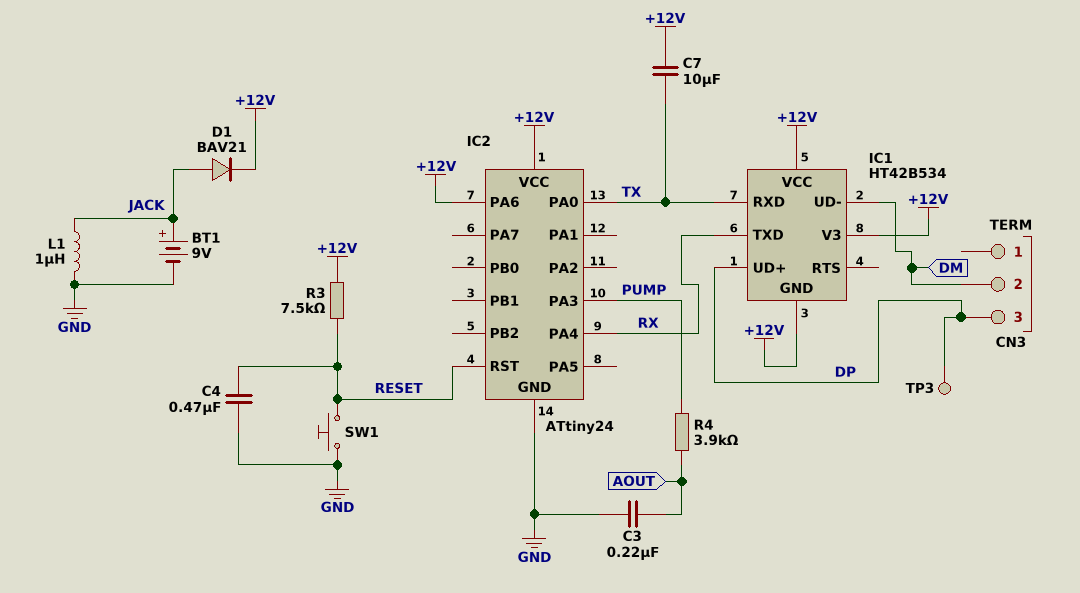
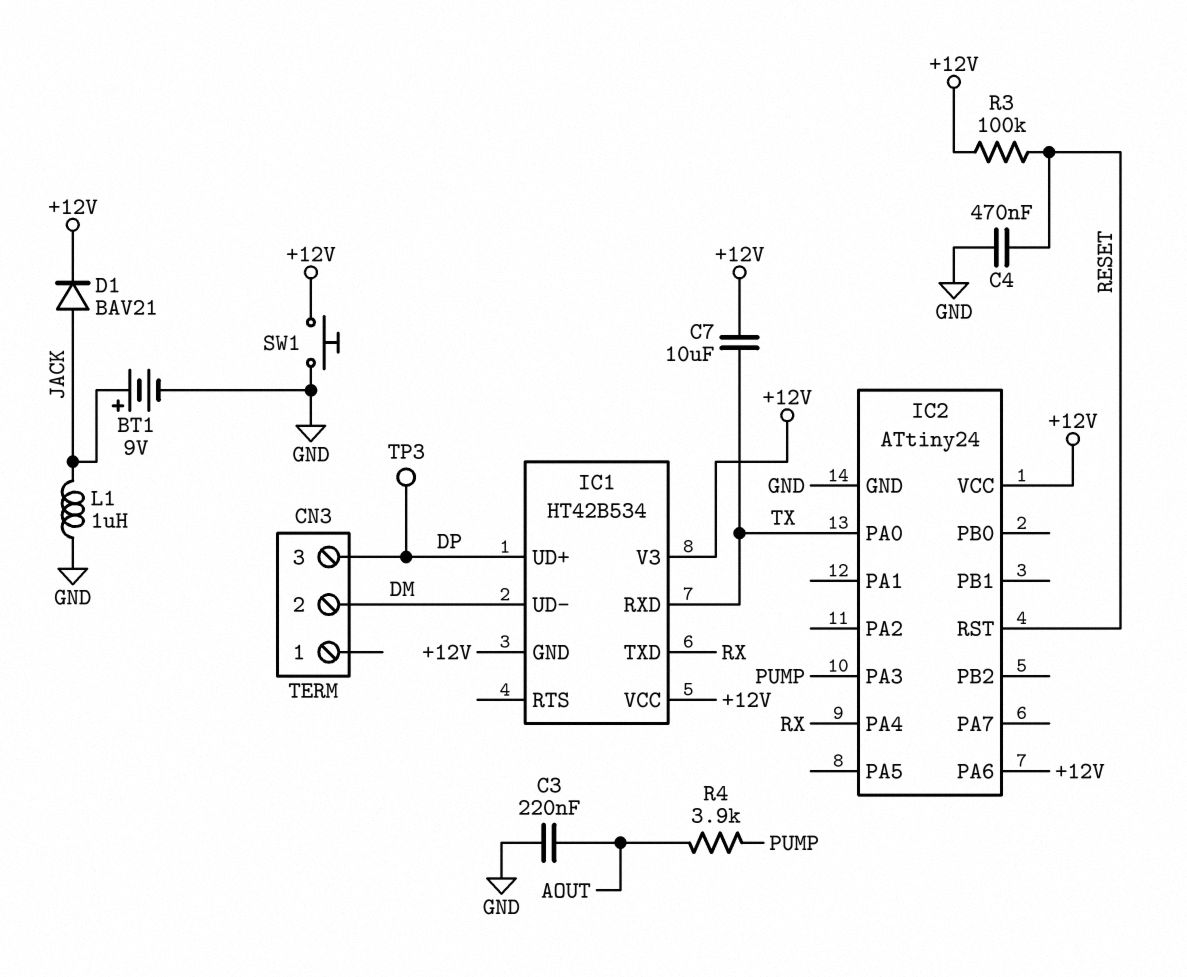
R3: 7.5k (+12V, RESET) -> 100k (+12V, RESET)
SW1: button (GND, RESET) -> button (+12V, GND)

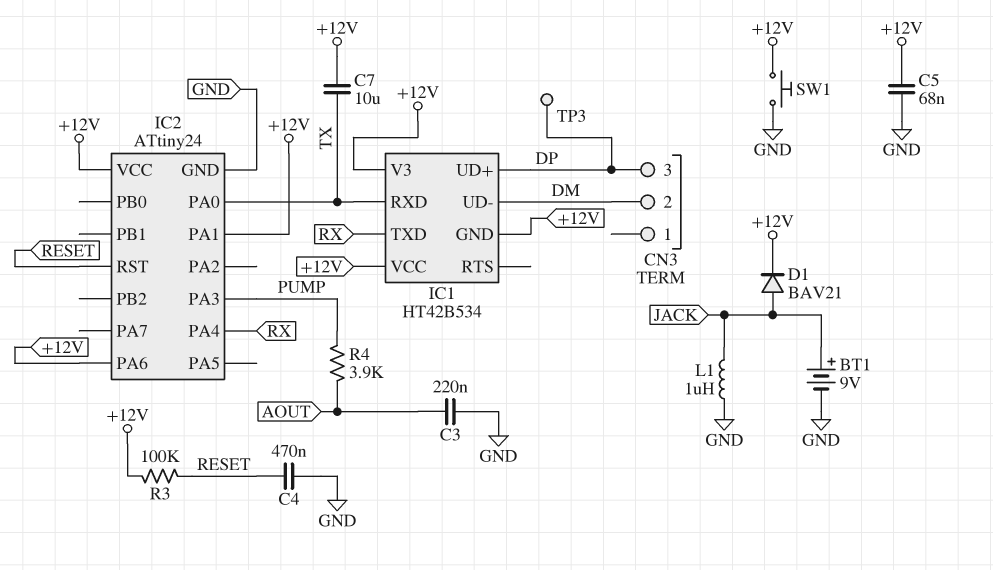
C5: none -> 68nF (+12V, GND)
IC2 pin PA1: none -> +12V

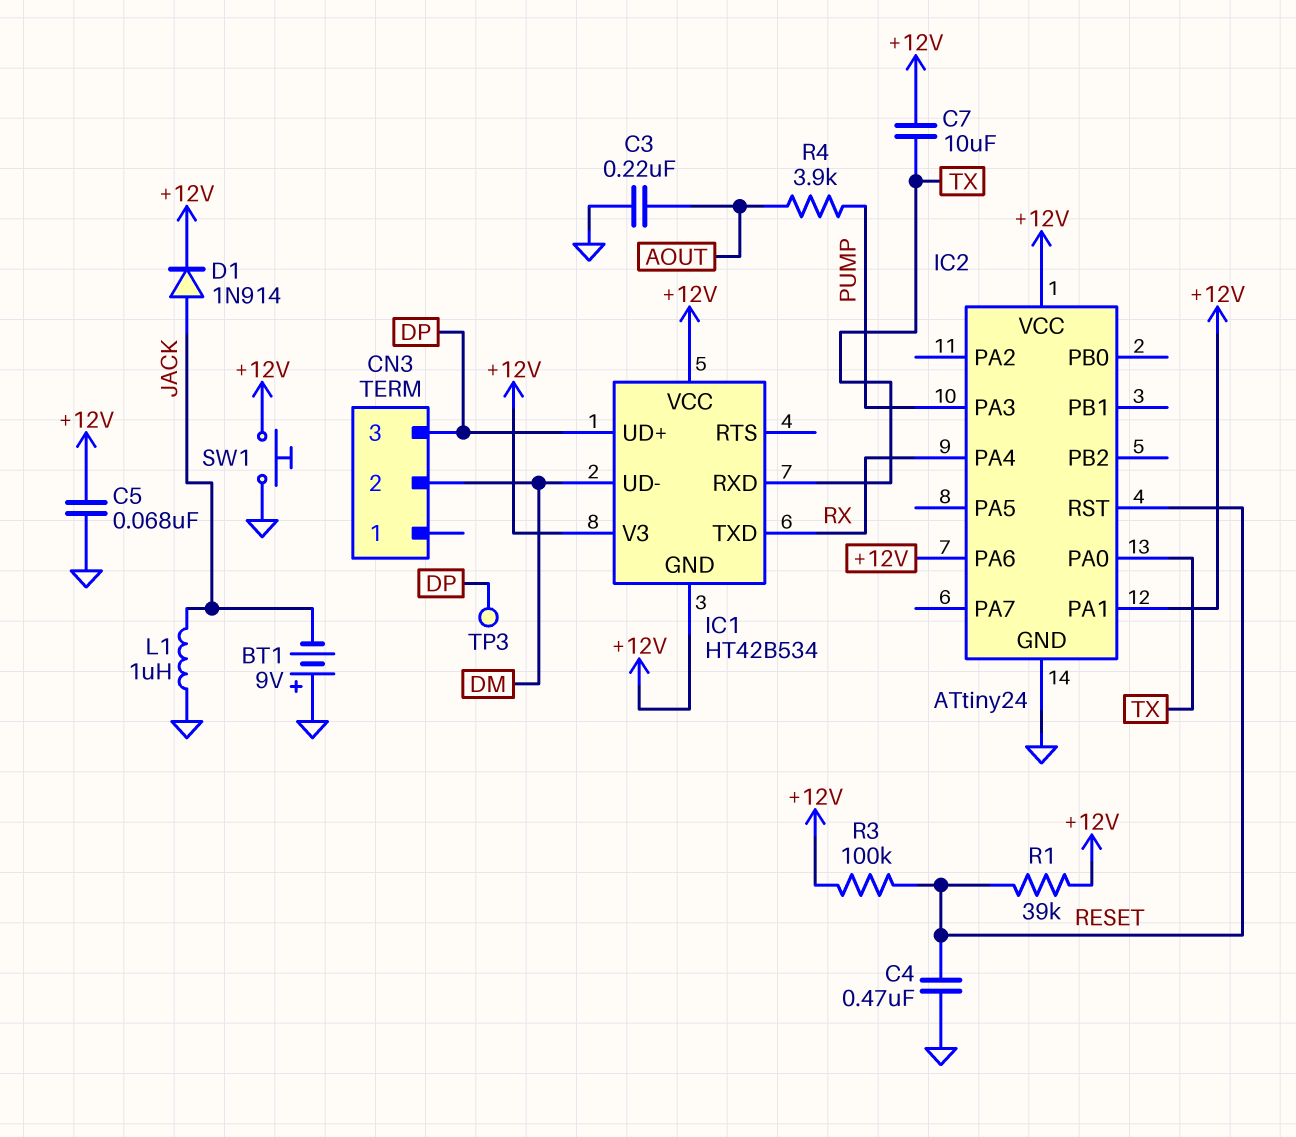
BT1: 9V (plus JACK, minus GND) -> 9V (plus GND, minus JACK)
D1: diode BAV21 (A JACK, K +12V) -> diode 1N914 (A JACK, K +12V)
R1: none -> 39k (+12V, RESET)

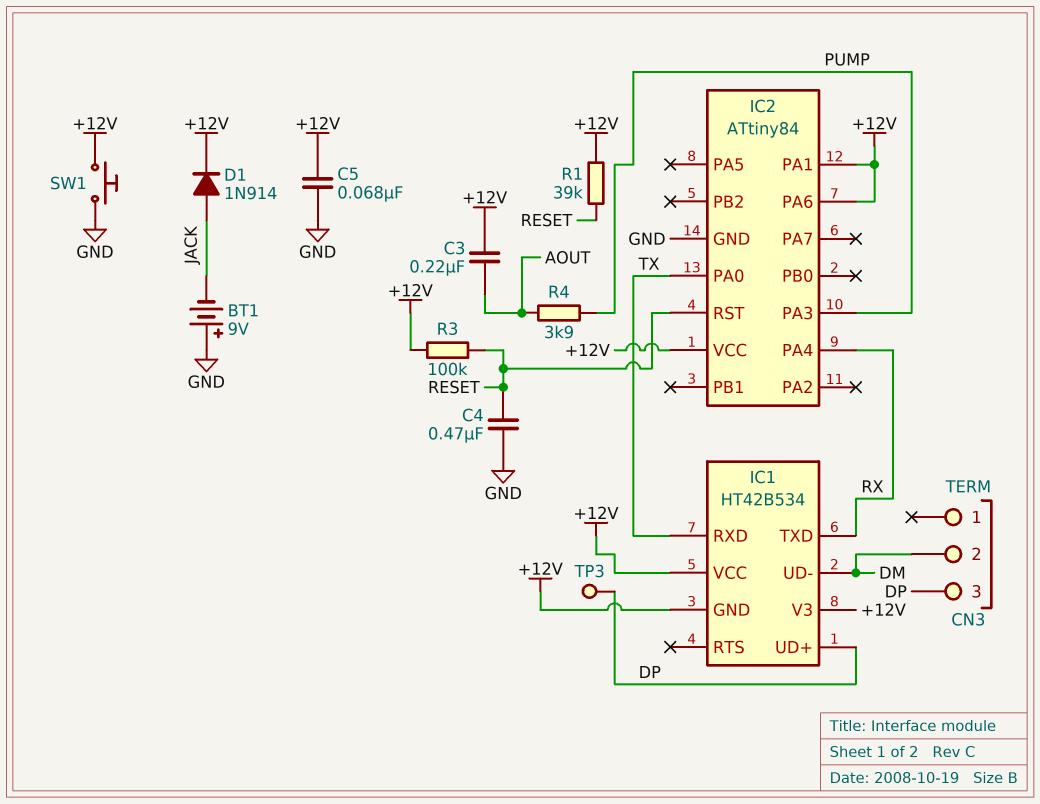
C3: 220nF (AOUT, GND) -> 220nF (+12V, AOUT)
C7: 10uF (+12V, TX) -> none
IC2: ATtiny24 -> ATtiny84
L1: 1uH (GND, JACK) -> none

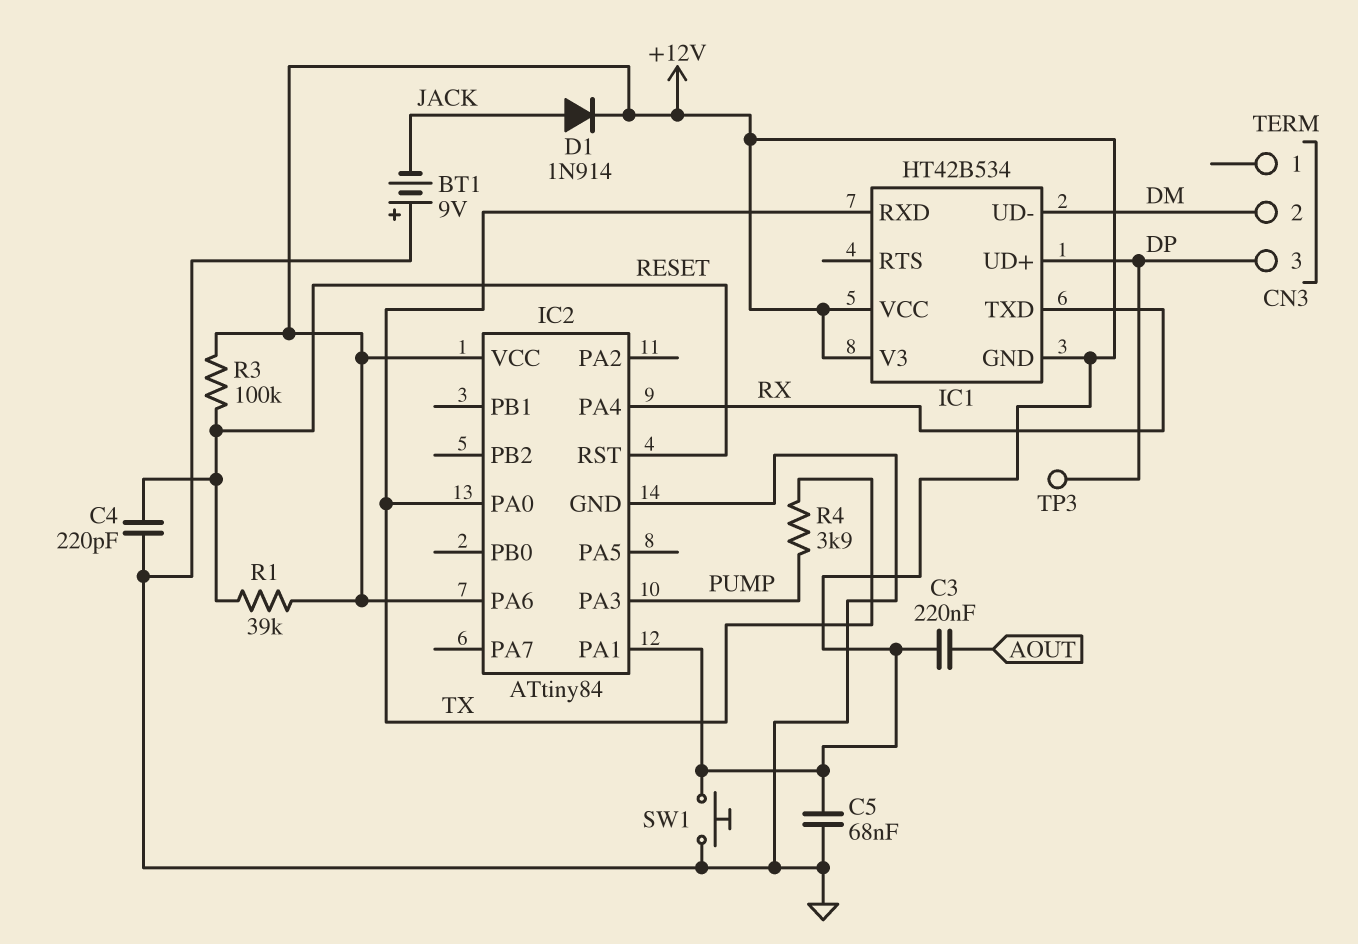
C4: 470nF (GND, RESET) -> 220pF (GND, RESET)
R4: 3.9k (AOUT, PUMP) -> 3.9k (PUMP, TX)

